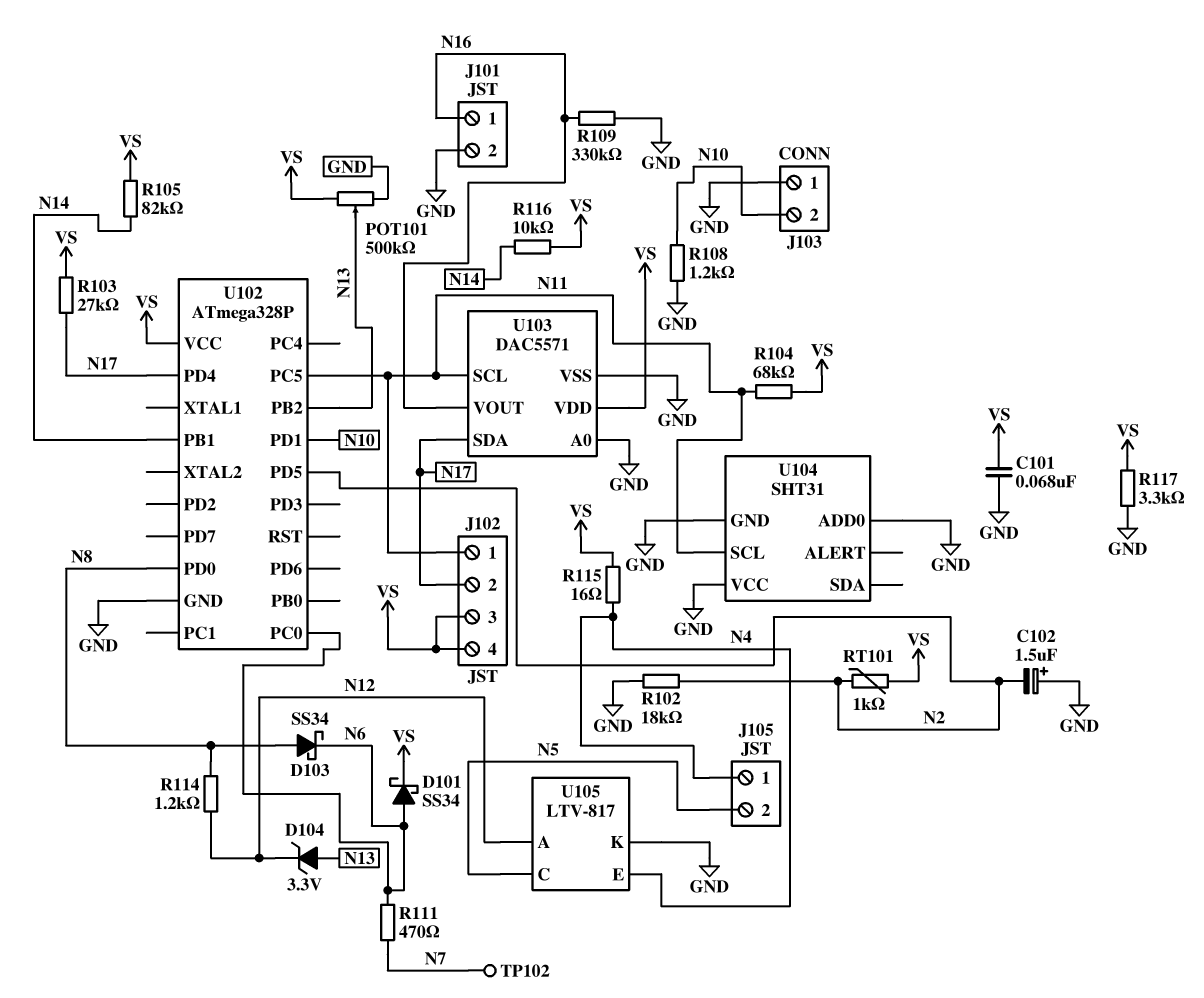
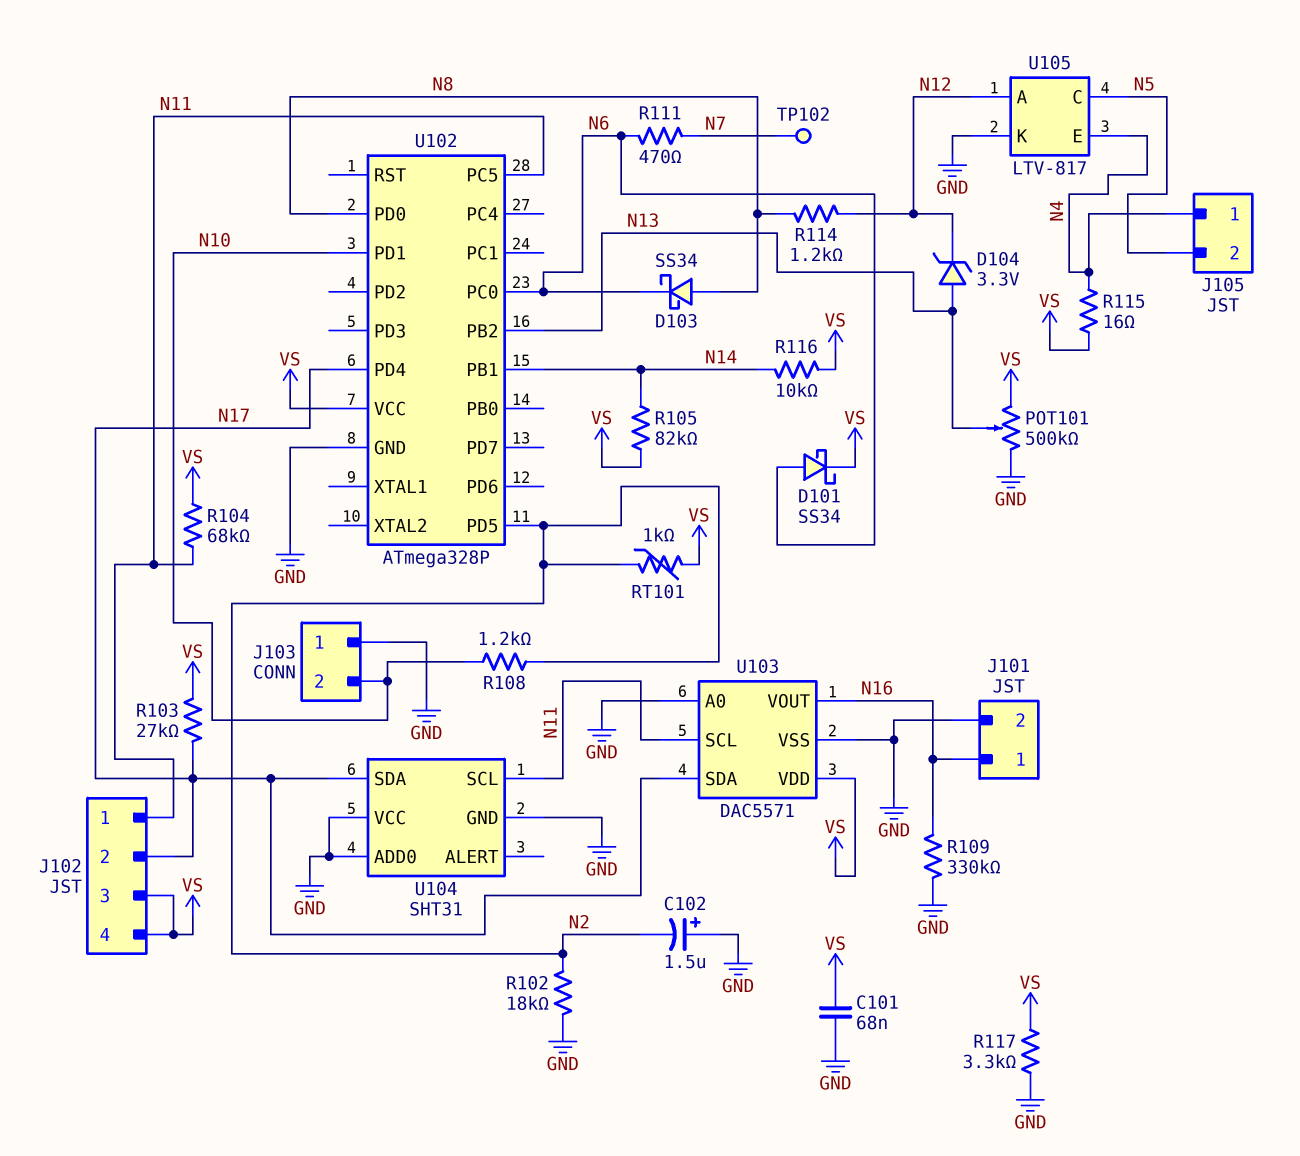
R108: 1.2k (GND, N10) -> 1.2k (N2, N10)
U104 pin SDA: none -> N17

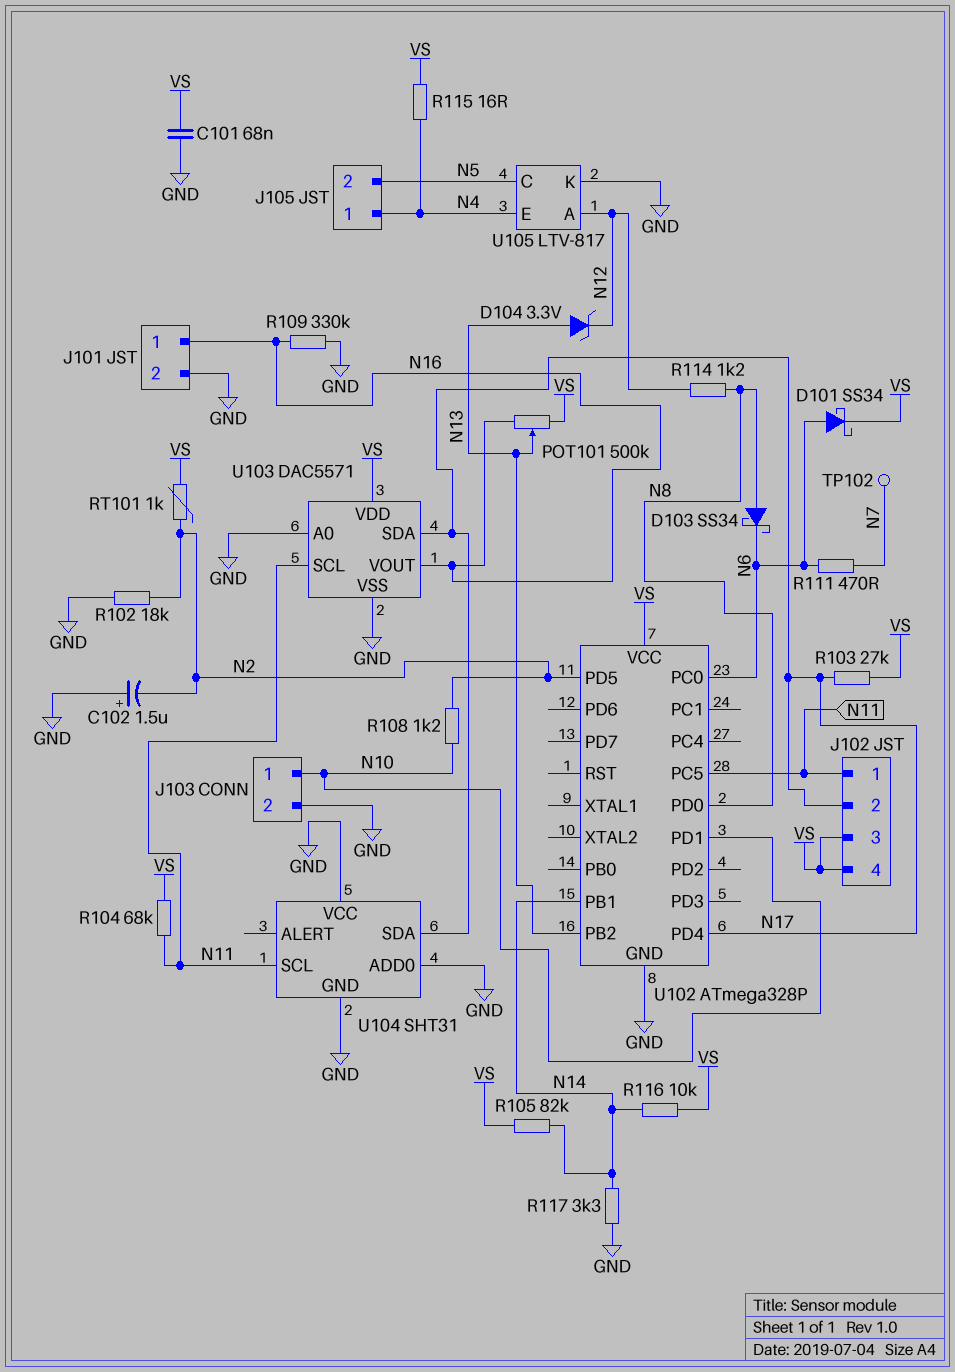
J103 pin 1: GND -> N10
J103 pin 2: N10 -> GND
POT101: 500k (GND, VS, wiper N13) -> 500k (N16, VS, wiper N13)
R117: 3.3k (GND, VS) -> 3.3k (GND, N14)

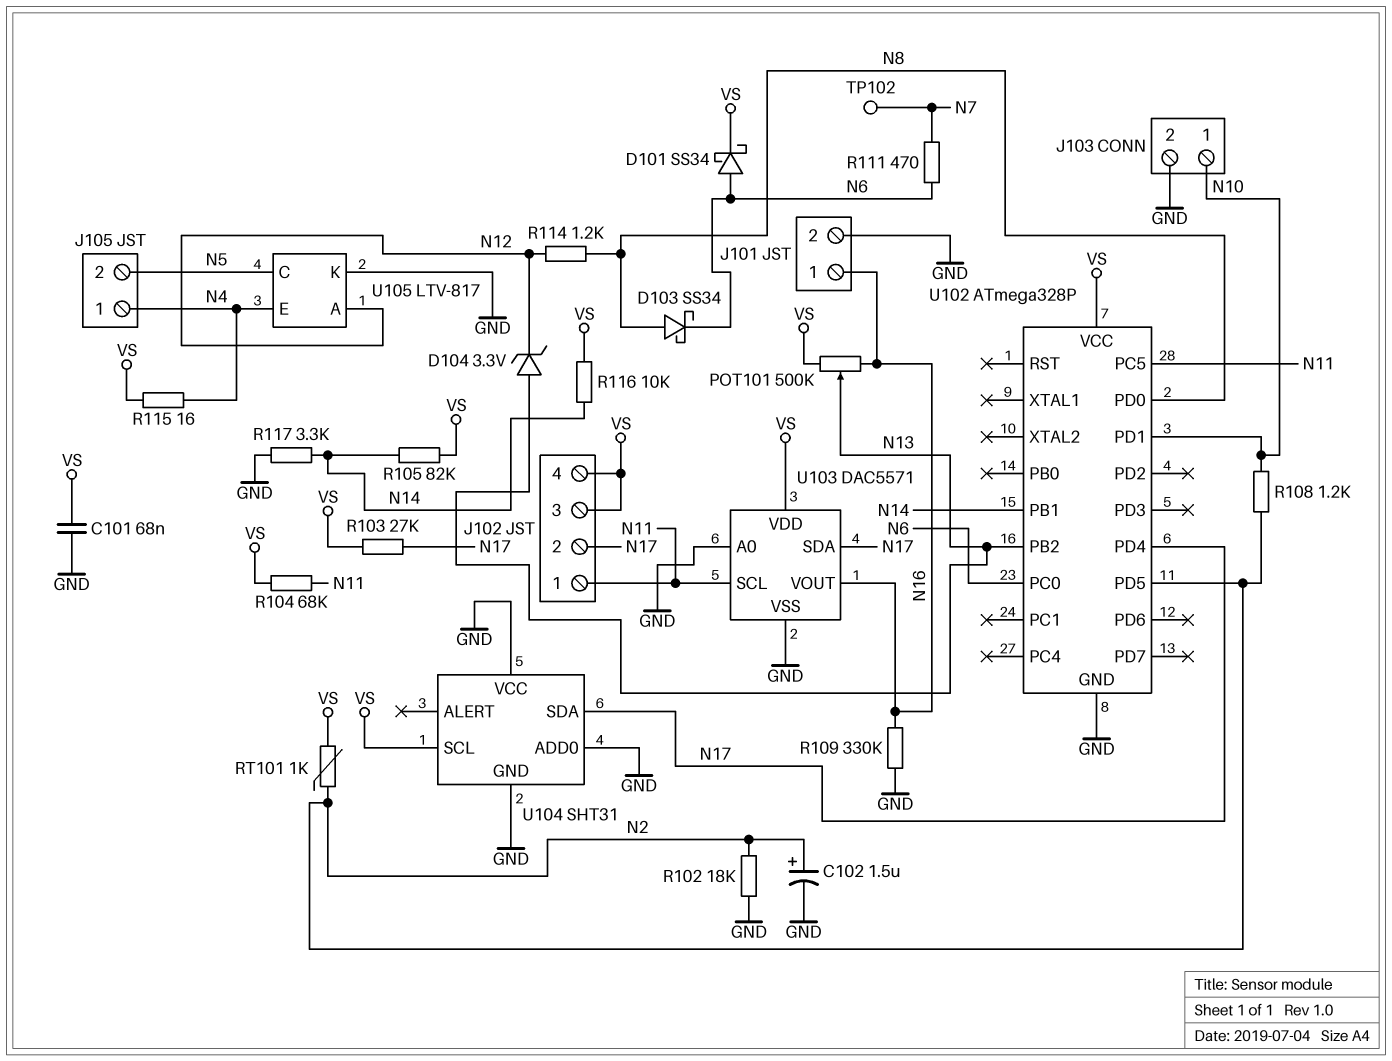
C102: 1.5uF (plus GND, minus N2) -> 1.5uF (plus N2, minus GND)
U104 pin SCL: N11 -> VS

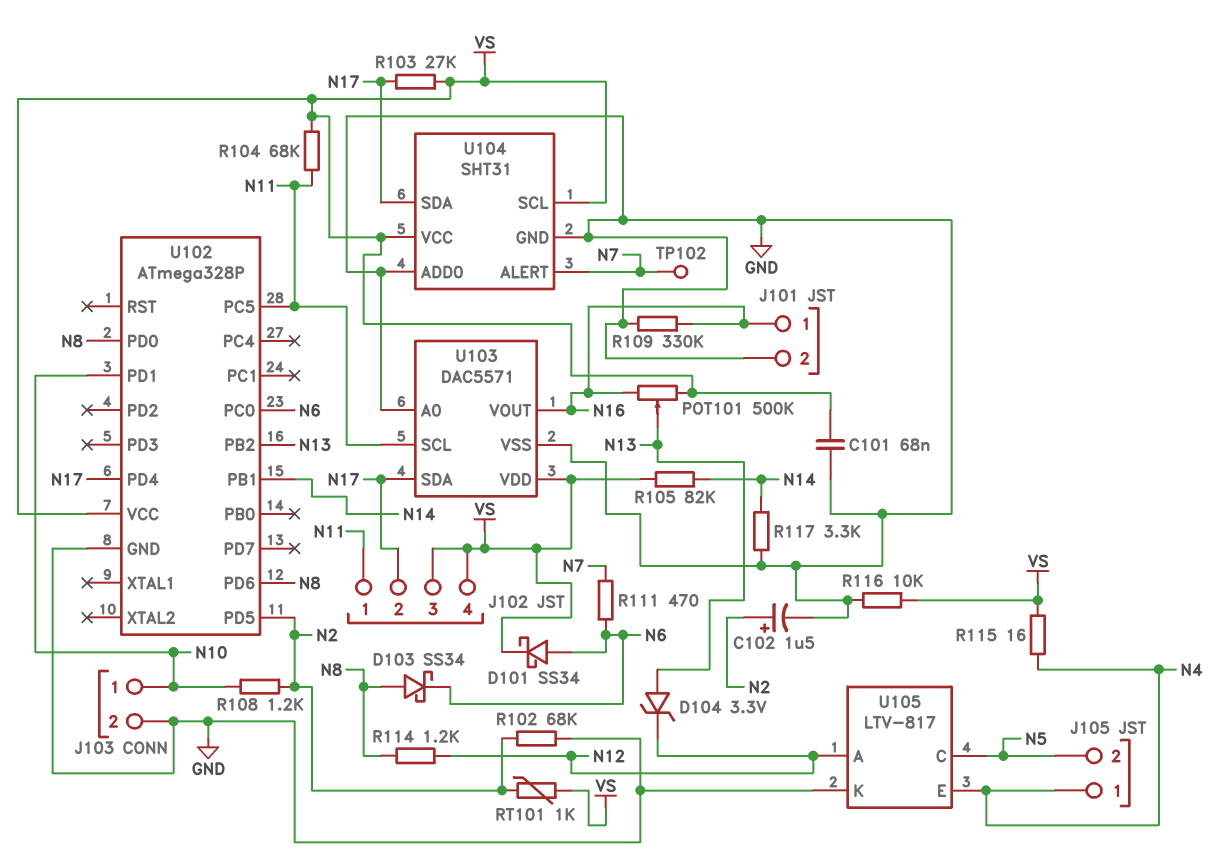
R102: 18k (GND, N2) -> 68k (GND, N2)
R116: 10k (N14, VS) -> 10k (GND, VS)
U102 pin PD6: none -> N8
U104 pin ALERT: none -> N7
U104 pin VCC: GND -> VS

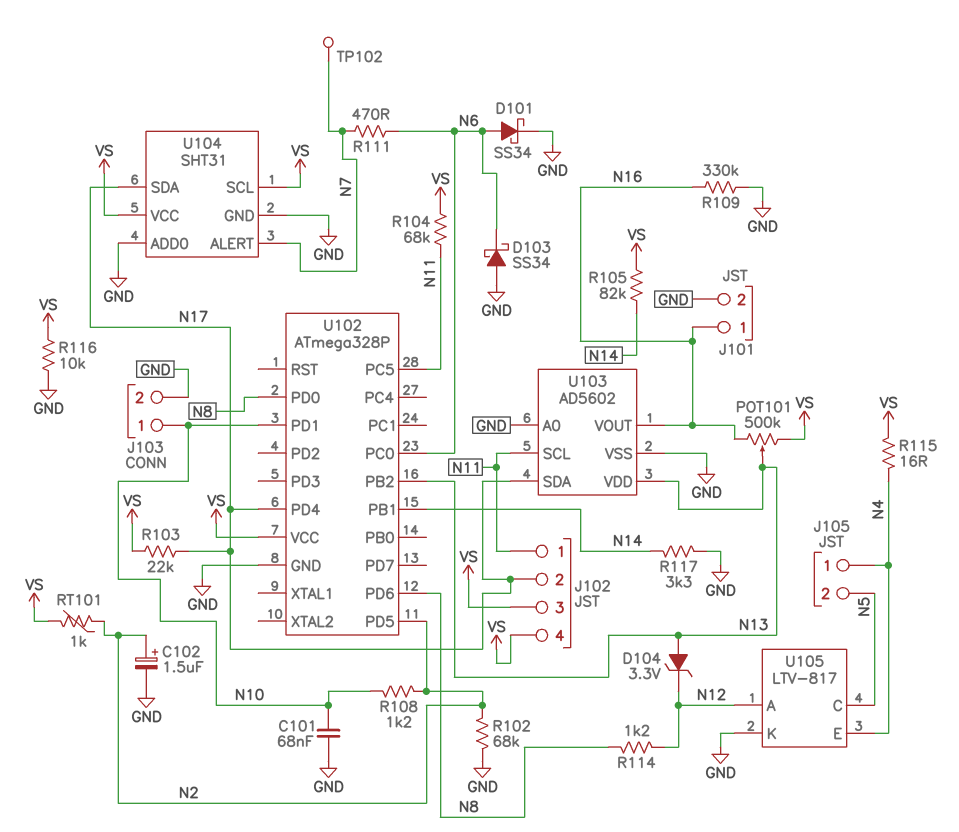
C101: 68nF (GND, VS) -> 68nF (GND, N10)
D101: schottky SS34 (A N6, K VS) -> schottky SS34 (A N6, K GND)
D103: schottky SS34 (A N8, K N6) -> schottky SS34 (A GND, K N6)
R103: 27k (N17, VS) -> 22k (N17, VS)
U103: DAC5571 -> AD5602
U103 pin VDD: VS -> N13

